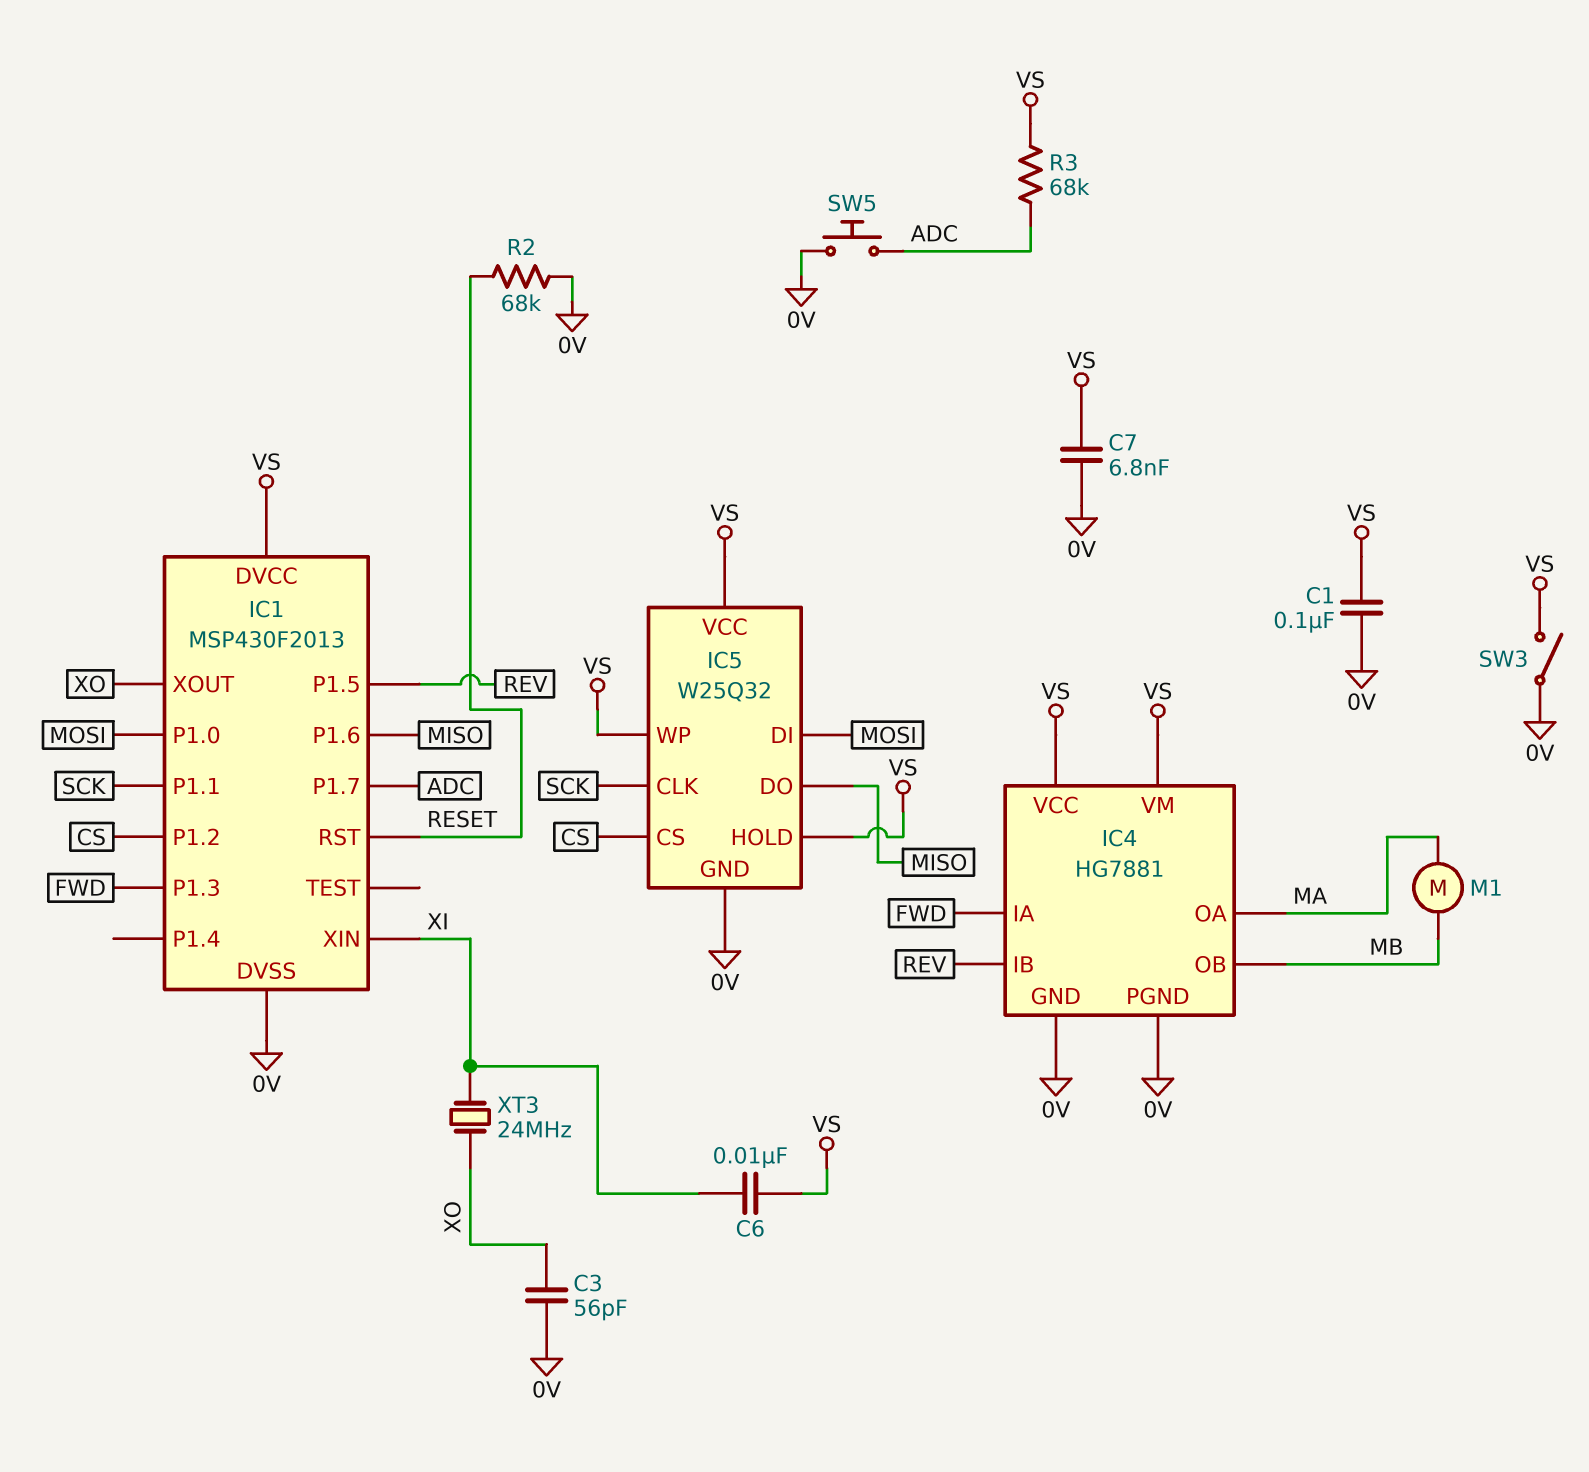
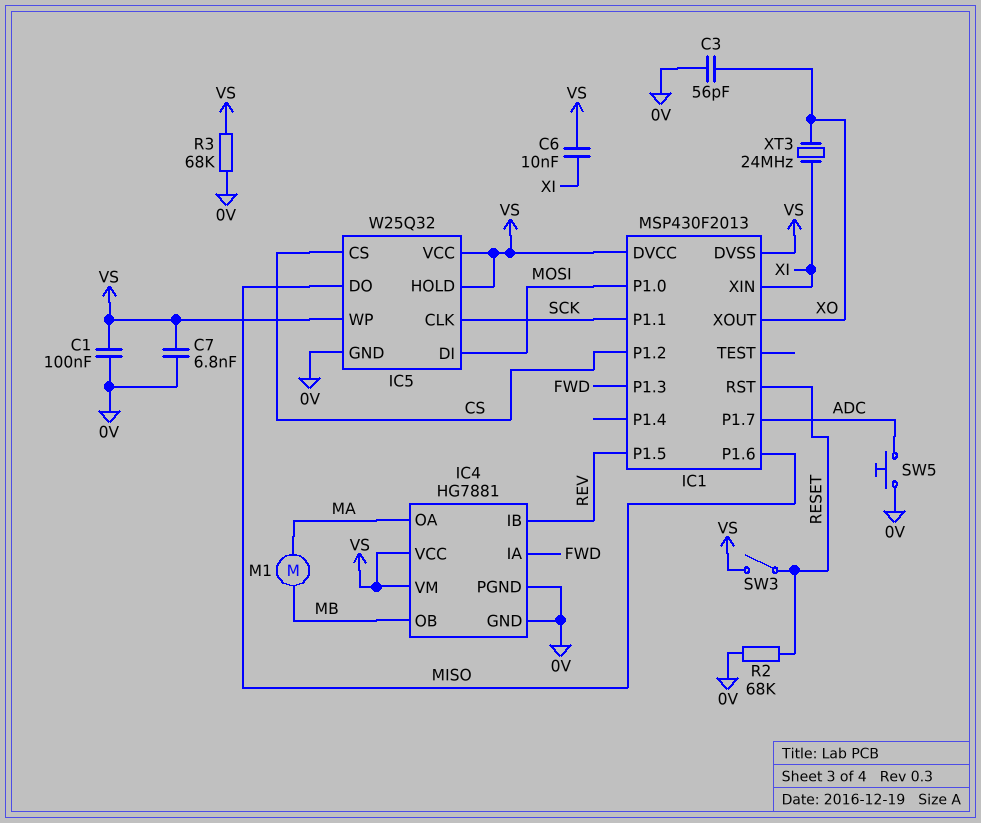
IC1 pin DVSS: 0V -> VS
R3: 68k (ADC, VS) -> 68k (0V, VS)
SW3: switch (0V, VS) -> switch (RESET, VS)

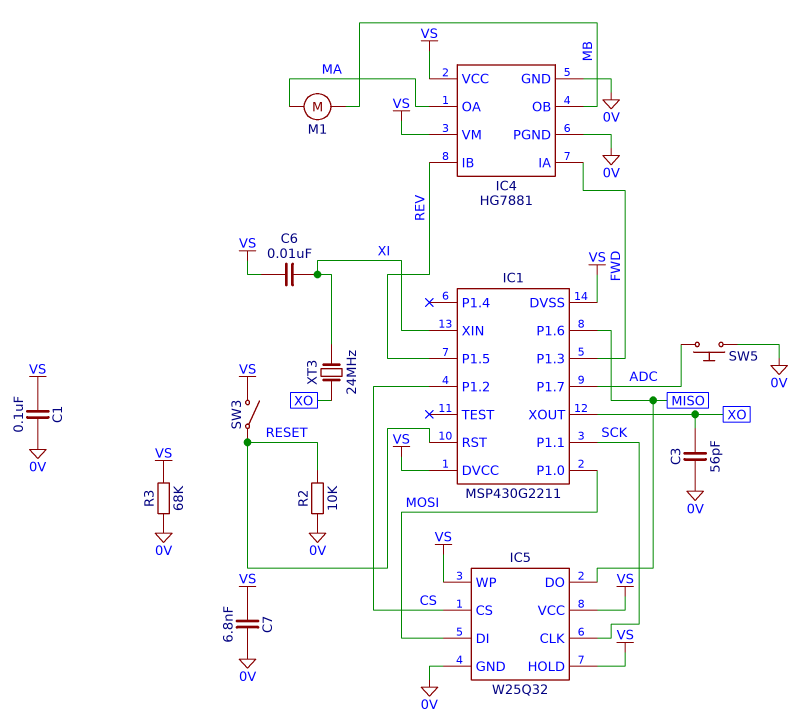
IC1: MSP430F2013 -> MSP430G2211
R2: 68k (0V, RESET) -> 10k (0V, RESET)

